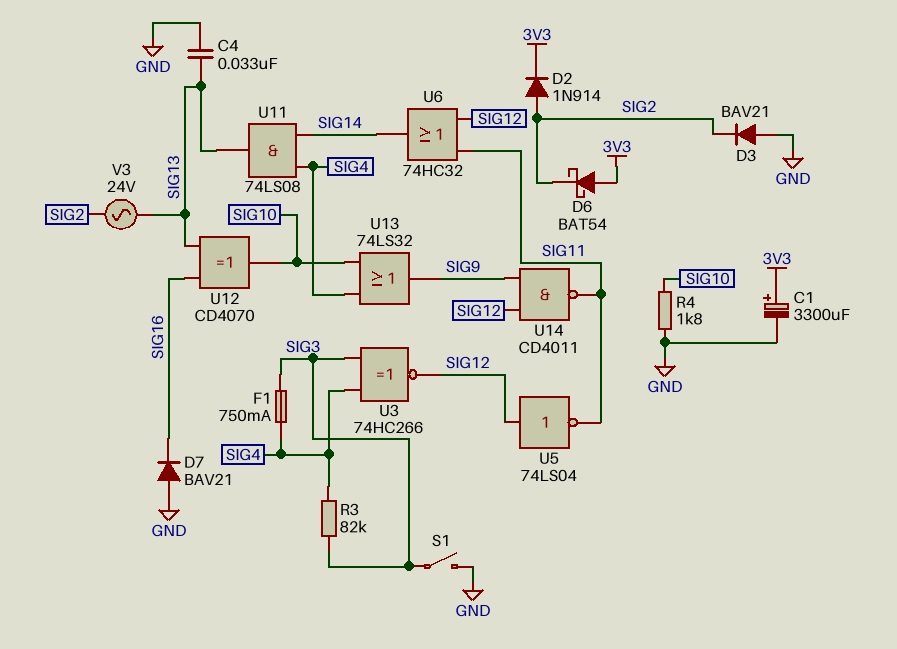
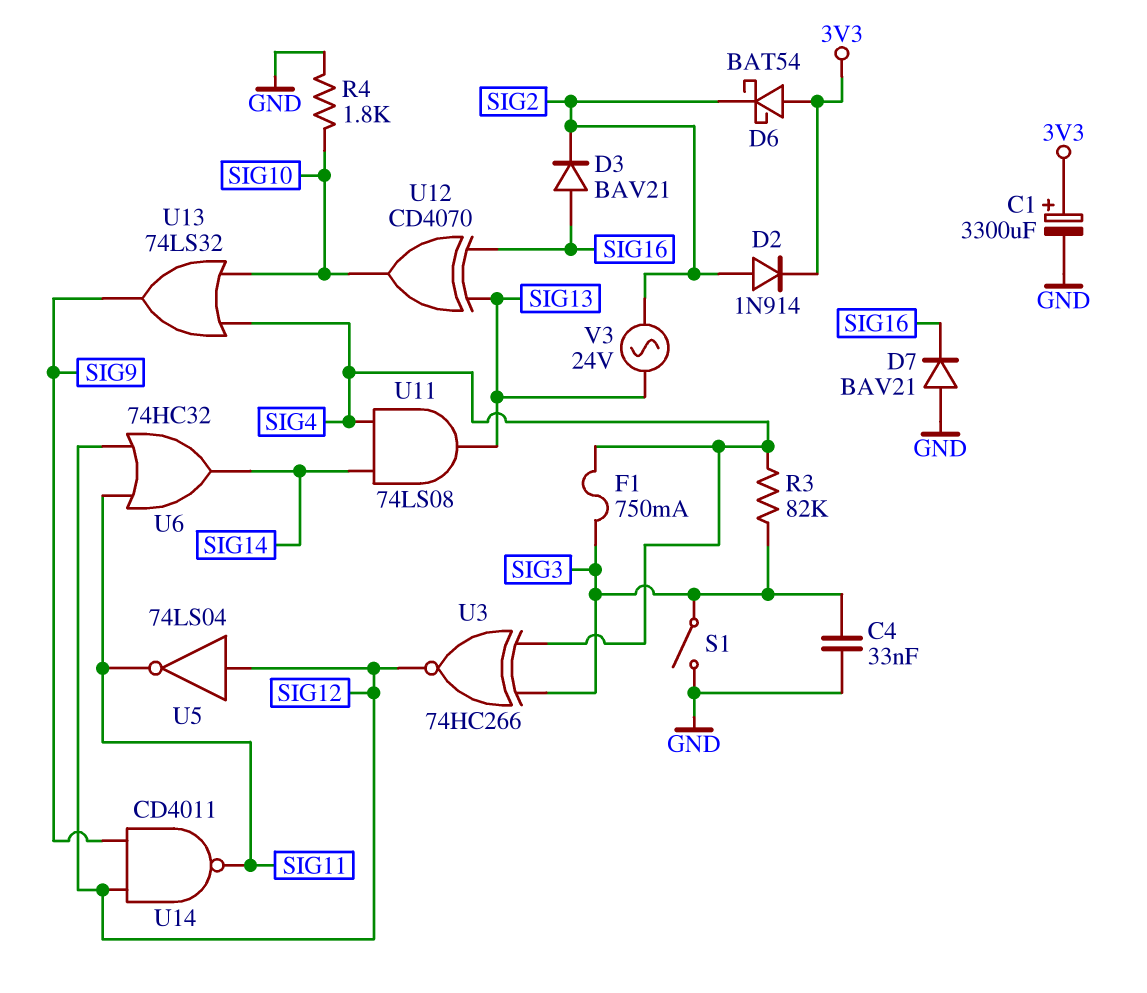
C4: 33nF (GND, SIG13) -> 33nF (GND, SIG3)
D3: diode BAV21 (A GND, K SIG2) -> diode BAV21 (A SIG16, K SIG2)

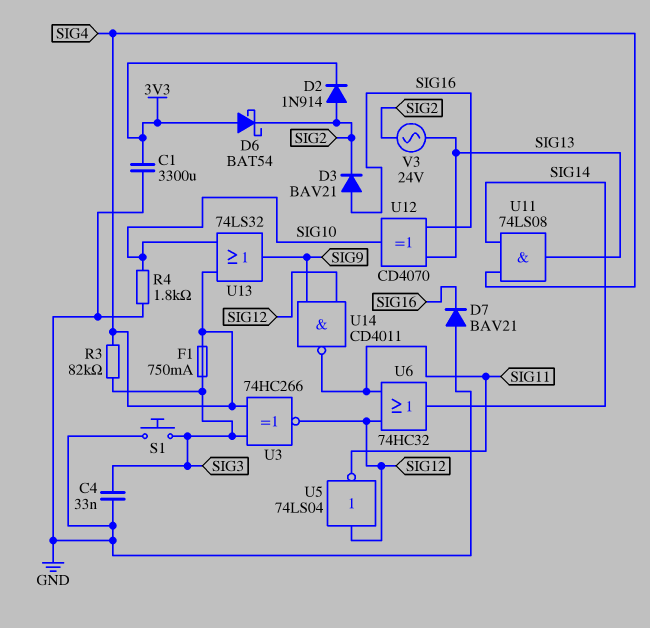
C1: 3300uF (plus 3V3, minus GND) -> 3300uF (3V3, GND)
S1: switch (GND, SIG3) -> button (GND, SIG3)

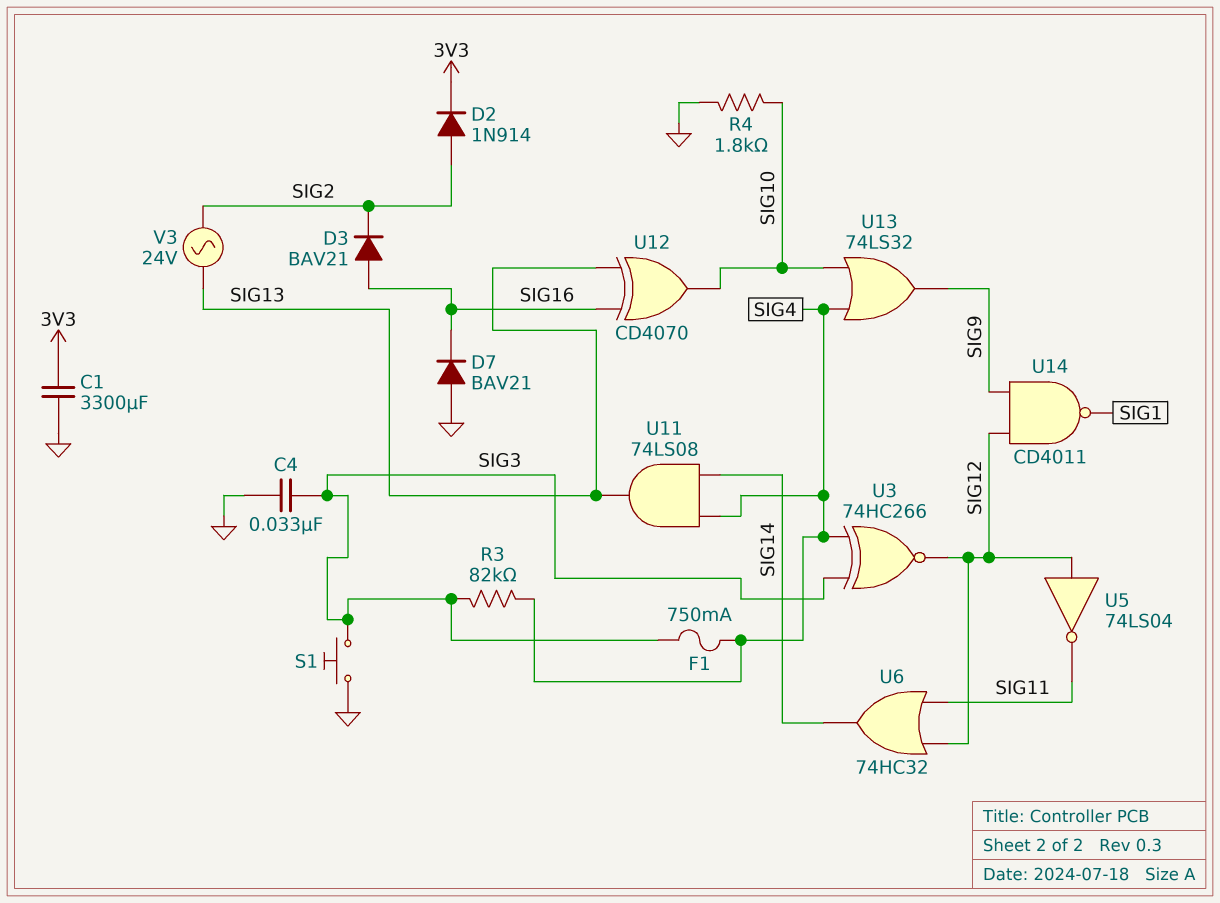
D6: schottky BAT54 (A 3V3, K SIG2) -> none
U14: NAND CD4011 (in SIG9, in SIG12, out SIG11) -> NAND CD4011 (in SIG9, in SIG12, out SIG1)

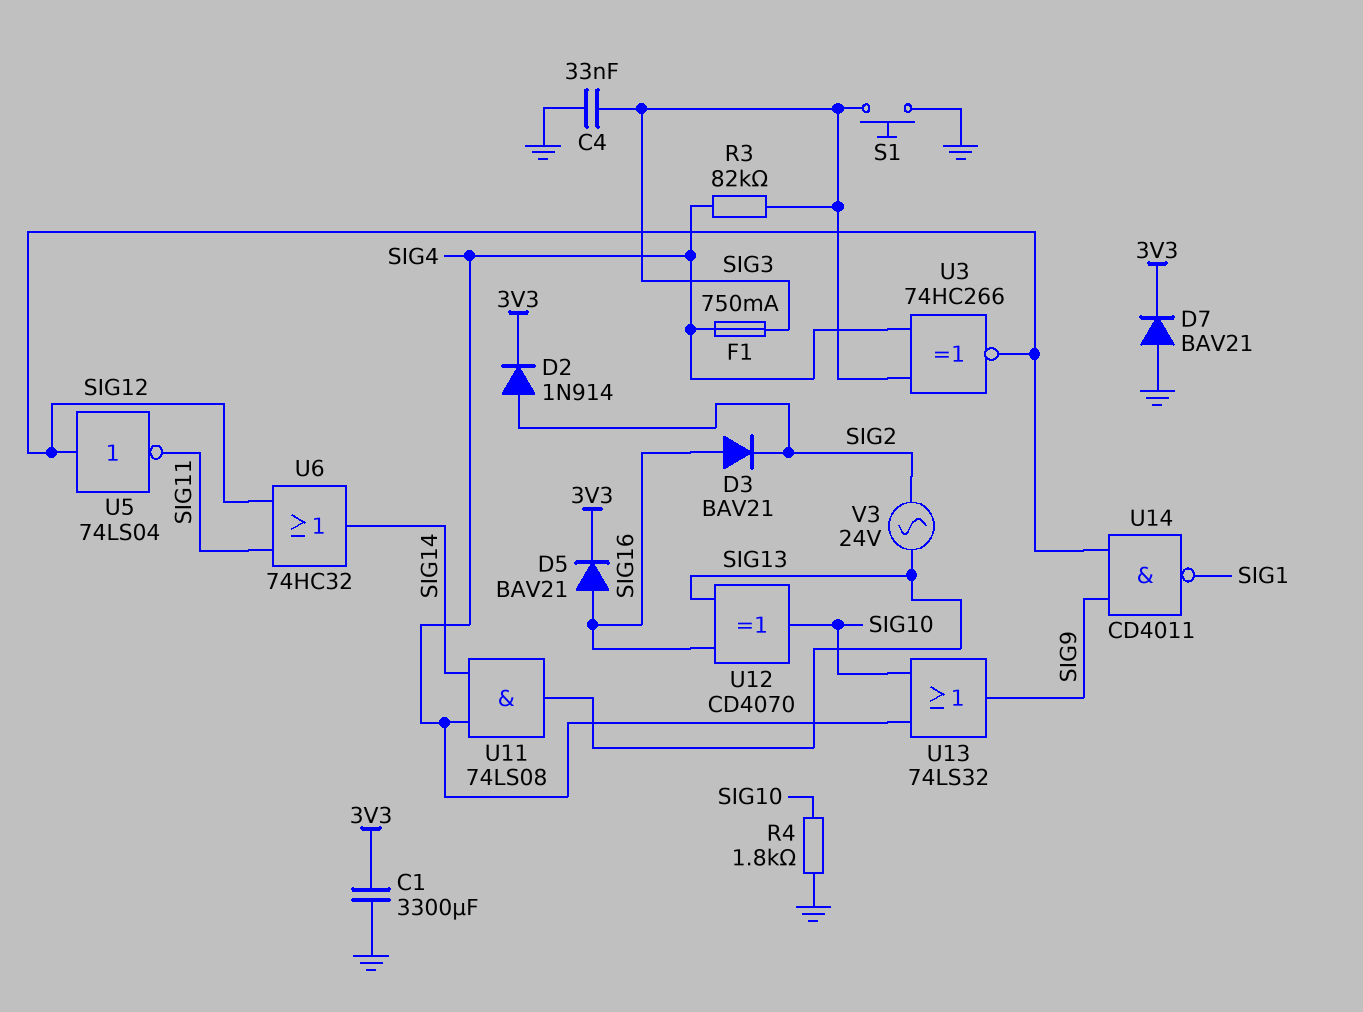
D5: none -> diode BAV21 (A SIG16, K 3V3)
D7: diode BAV21 (A GND, K SIG16) -> diode BAV21 (A GND, K 3V3)

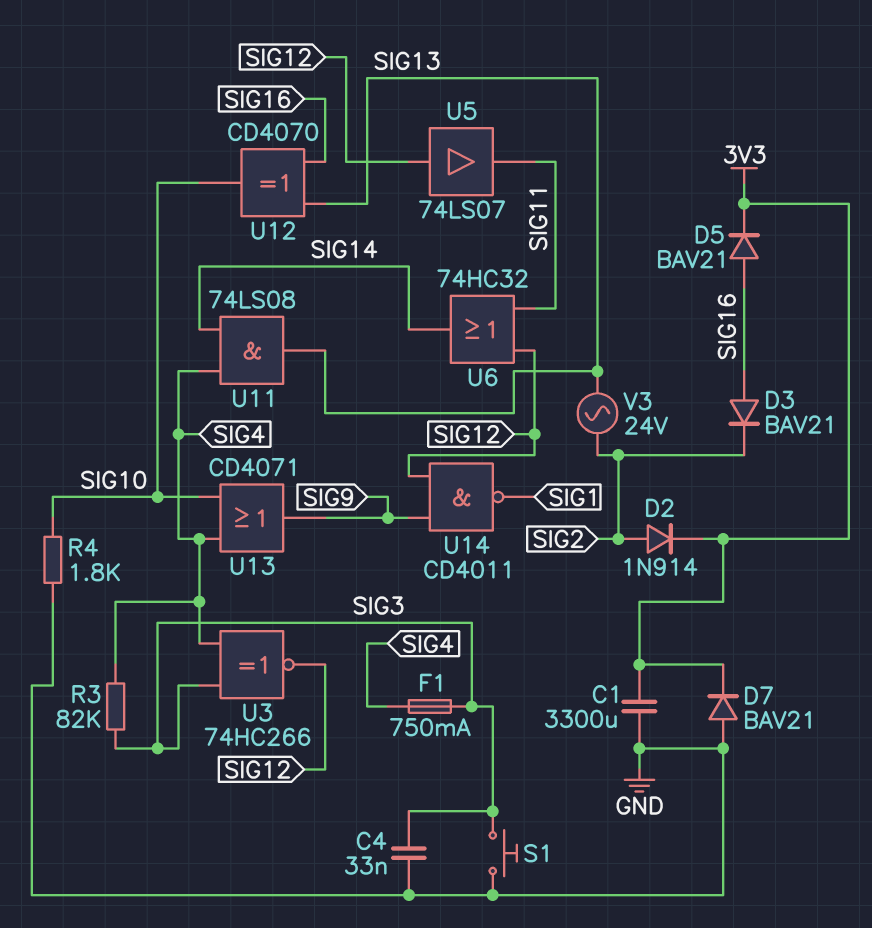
U5: NOT 74LS04 (in SIG12, out SIG11) -> buffer 74LS07 (in SIG12, out SIG11)
U13: OR 74LS32 (in SIG4, in SIG10, out SIG9) -> OR CD4071 (in SIG4, in SIG10, out SIG9)

